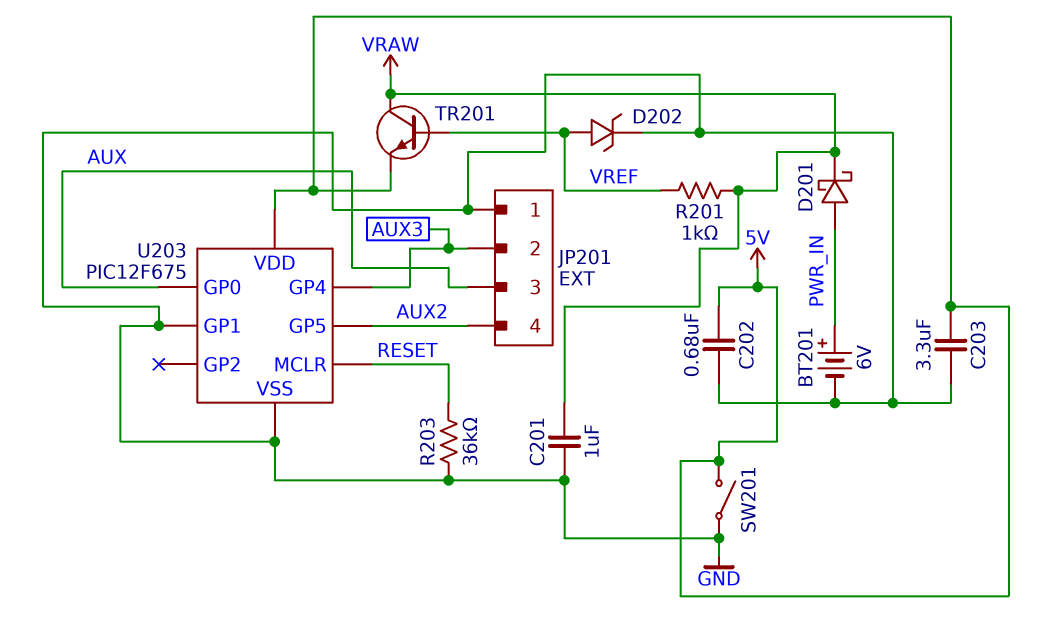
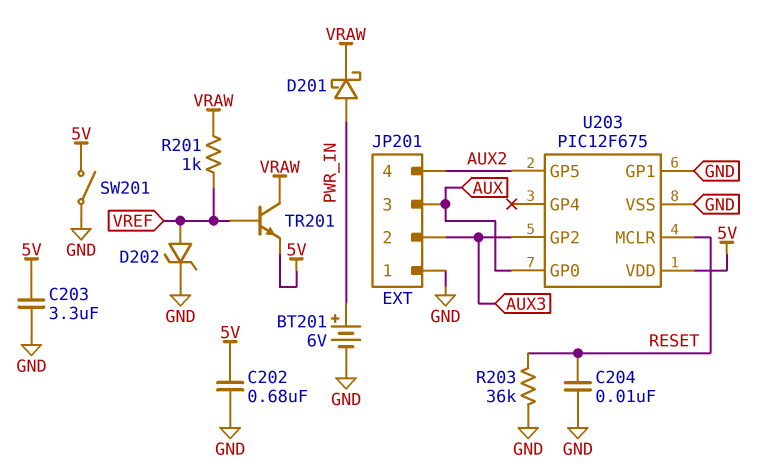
C201: 1uF (GND, VRAW) -> none
C204: none -> 10nF (GND, RESET)
U203 pin GP2: none -> AUX3
U203 pin GP4: AUX3 -> none

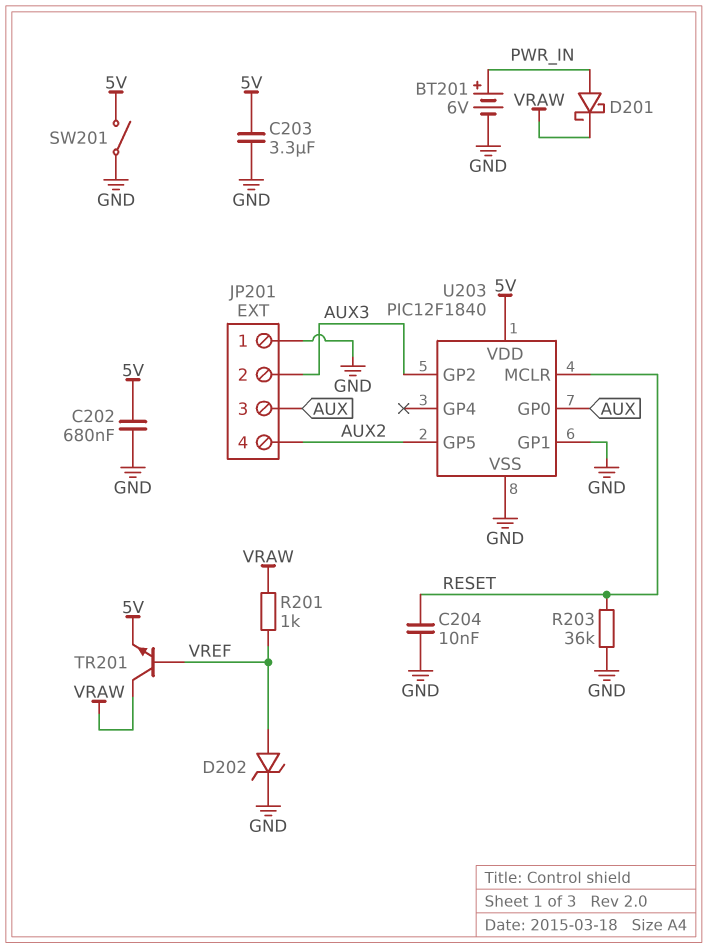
U203: PIC12F675 -> PIC12F1840

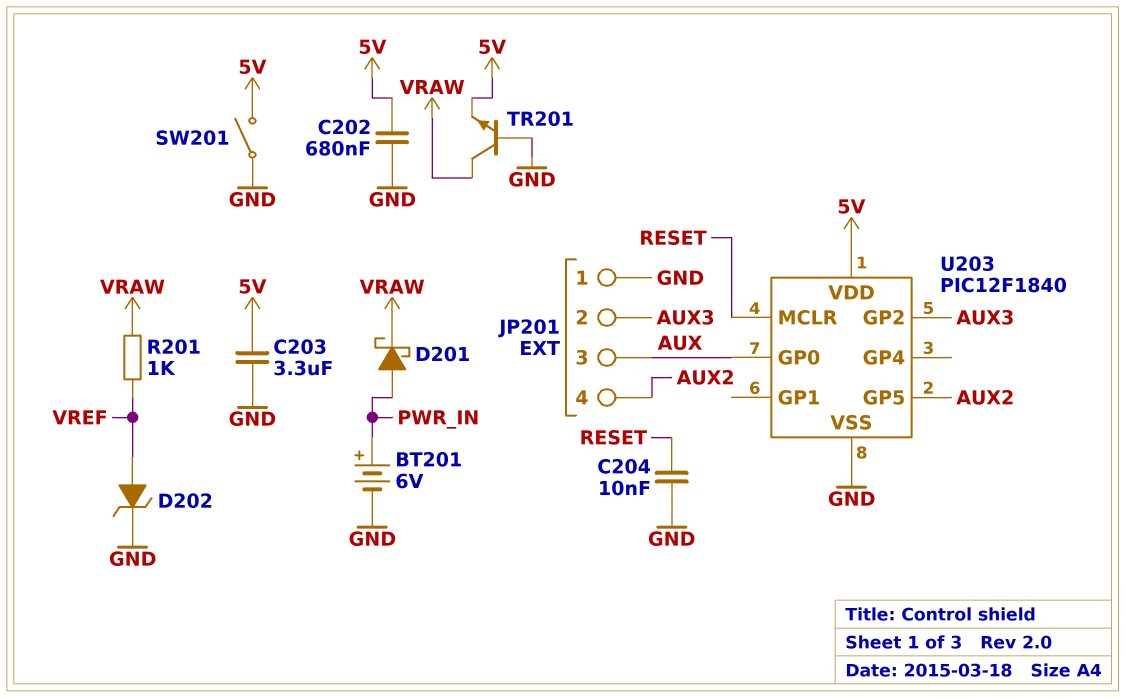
R203: 36k (GND, RESET) -> none
TR201: NPN (B VREF, C VRAW, E 5V) -> NPN (B GND, C VRAW, E 5V)
U203 pin GP1: GND -> none

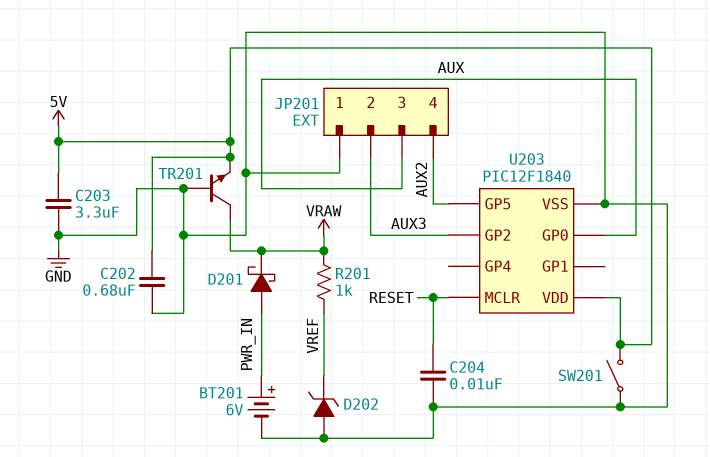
D202: zener (A VREF, K GND) -> zener (A GND, K VREF)

